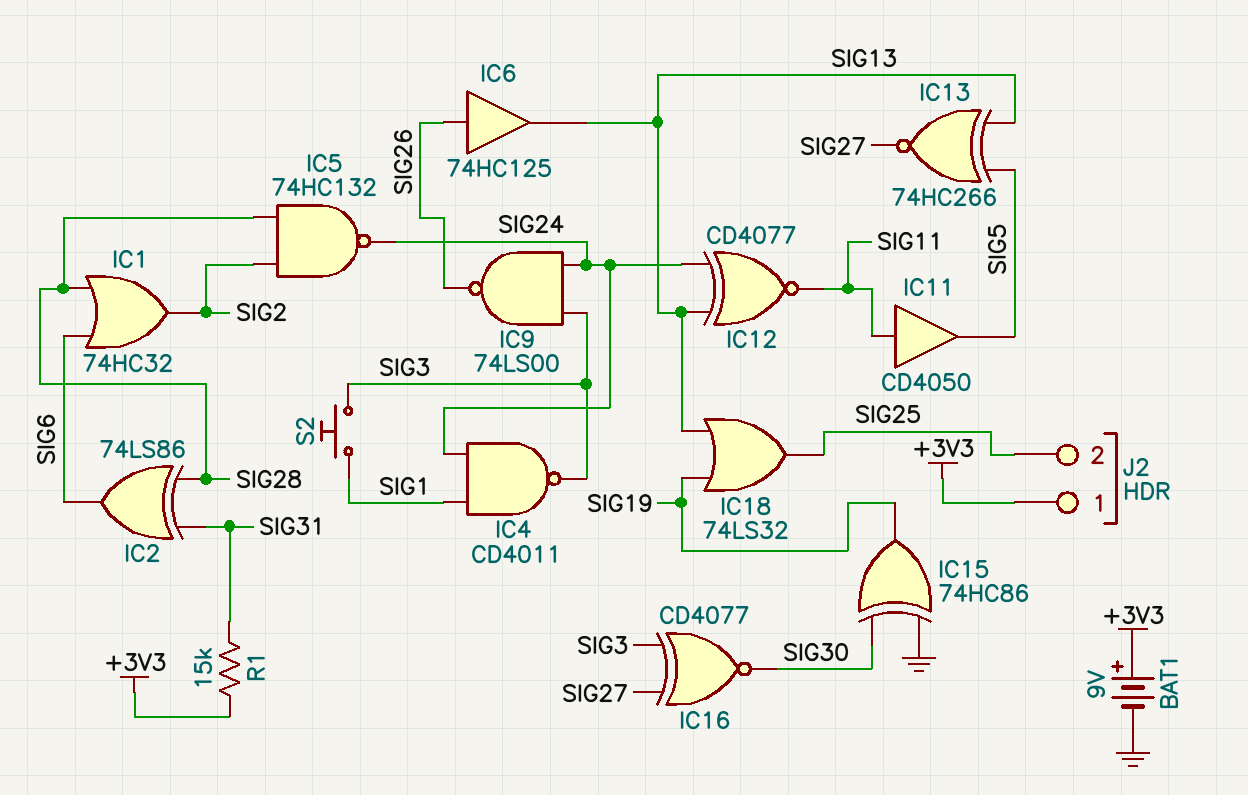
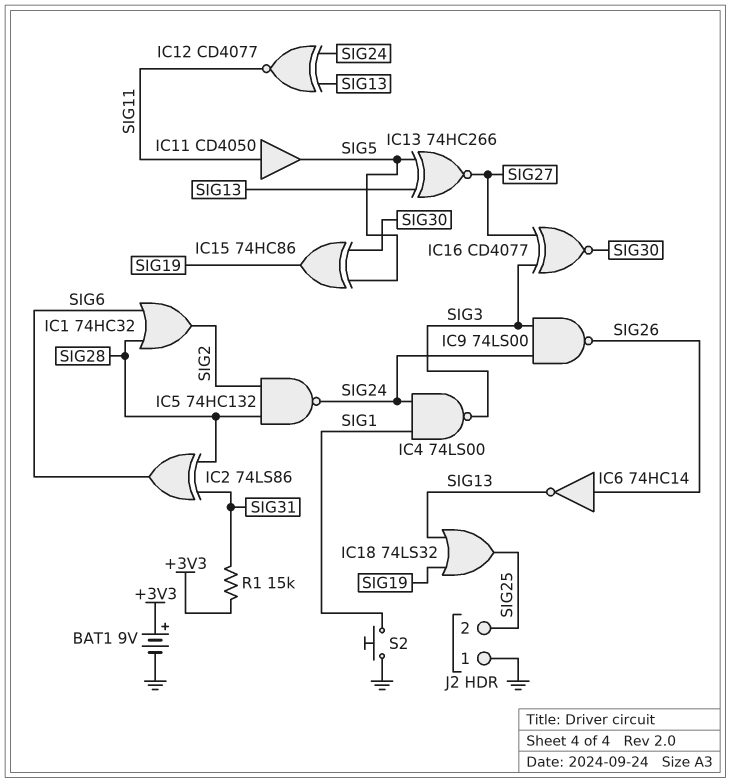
IC4: NAND CD4011 (in SIG1, in SIG24, out SIG3) -> NAND 74LS00 (in SIG1, in SIG24, out SIG3)
IC6: buffer 74HC125 (in SIG26, out SIG13) -> NOT 74HC14 (in SIG26, out SIG13)
IC15: XOR 74HC86 (in GND, in SIG30, out SIG19) -> XOR 74HC86 (in SIG5, in SIG30, out SIG19)
J2 pin 1: +3V3 -> GND
S2: button (SIG1, SIG3) -> button (GND, SIG1)

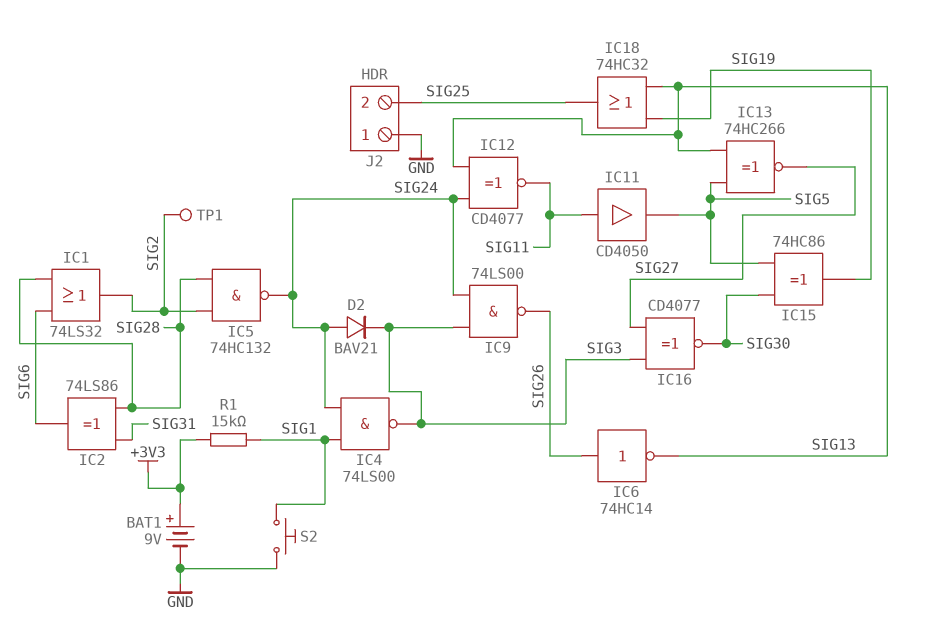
D2: none -> diode BAV21 (A SIG24, K SIG3)
IC1: OR 74HC32 (in SIG6, in SIG28, out SIG2) -> OR 74LS32 (in SIG6, in SIG28, out SIG2)
IC18: OR 74LS32 (in SIG13, in SIG19, out SIG25) -> OR 74HC32 (in SIG13, in SIG19, out SIG25)
R1: 15k (+3V3, SIG31) -> 15k (+3V3, SIG1)
TP1: none -> test point (SIG2)

